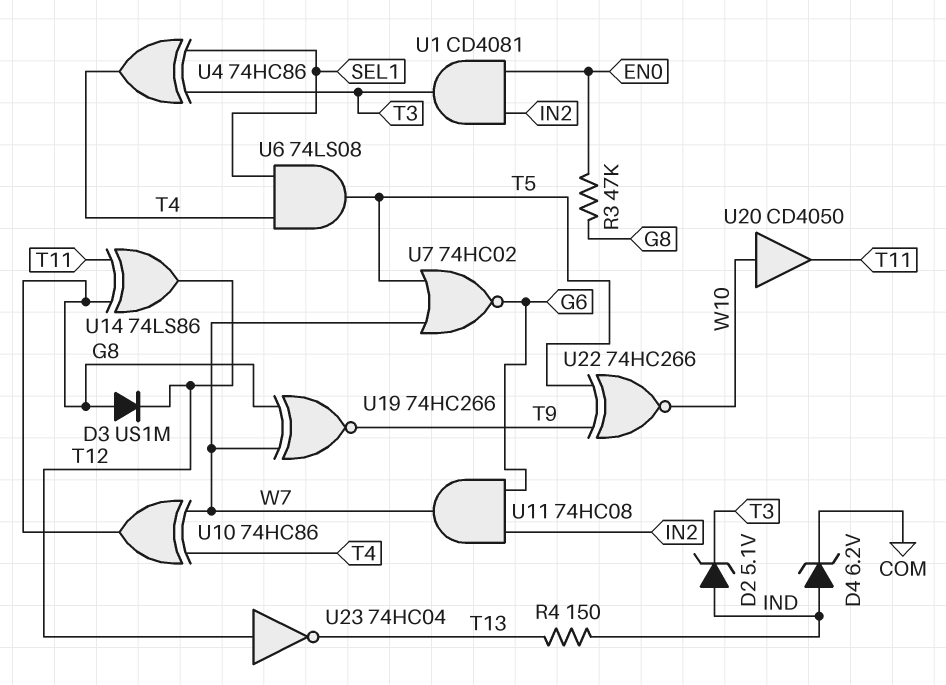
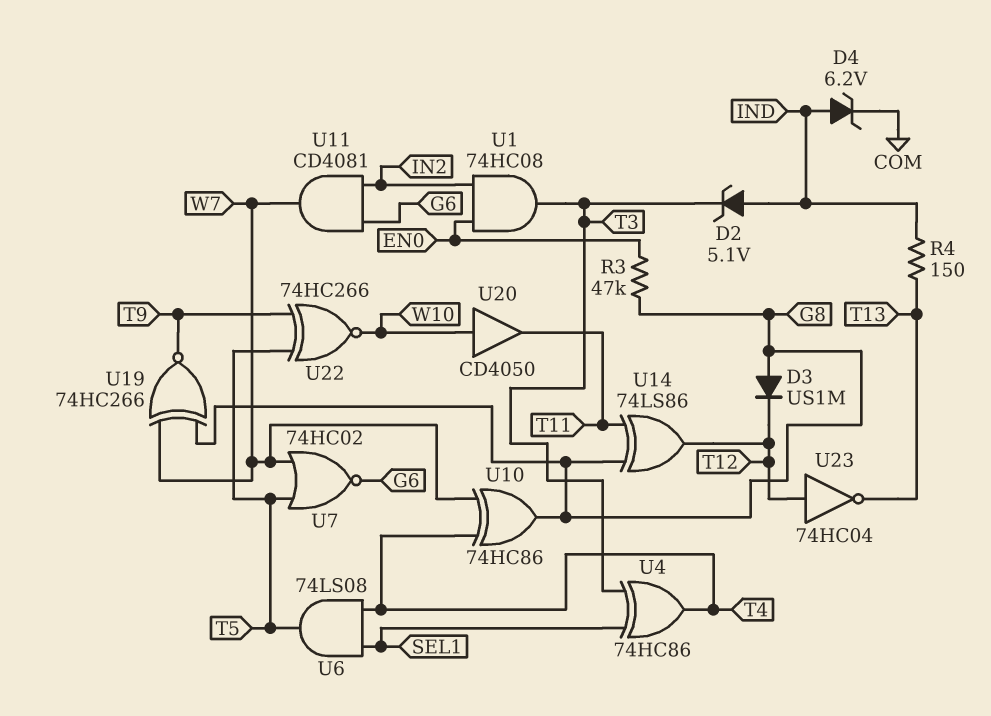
U1: AND CD4081 (in EN0, in IN2, out T3) -> AND 74HC08 (in EN0, in IN2, out T3)
U11: AND 74HC08 (in G6, in IN2, out W7) -> AND CD4081 (in G6, in IN2, out W7)

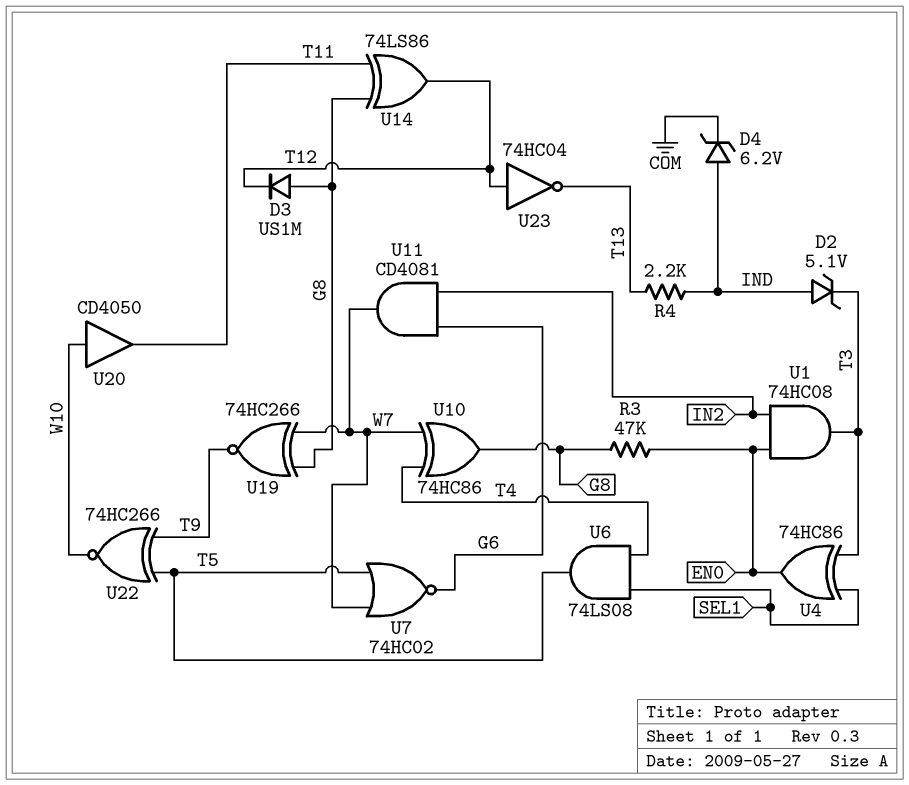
R4: 150 (IND, T13) -> 2.2k (IND, T13)
U4: XOR 74HC86 (in SEL1, in T3, out T4) -> XOR 74HC86 (in SEL1, in T3, out EN0)

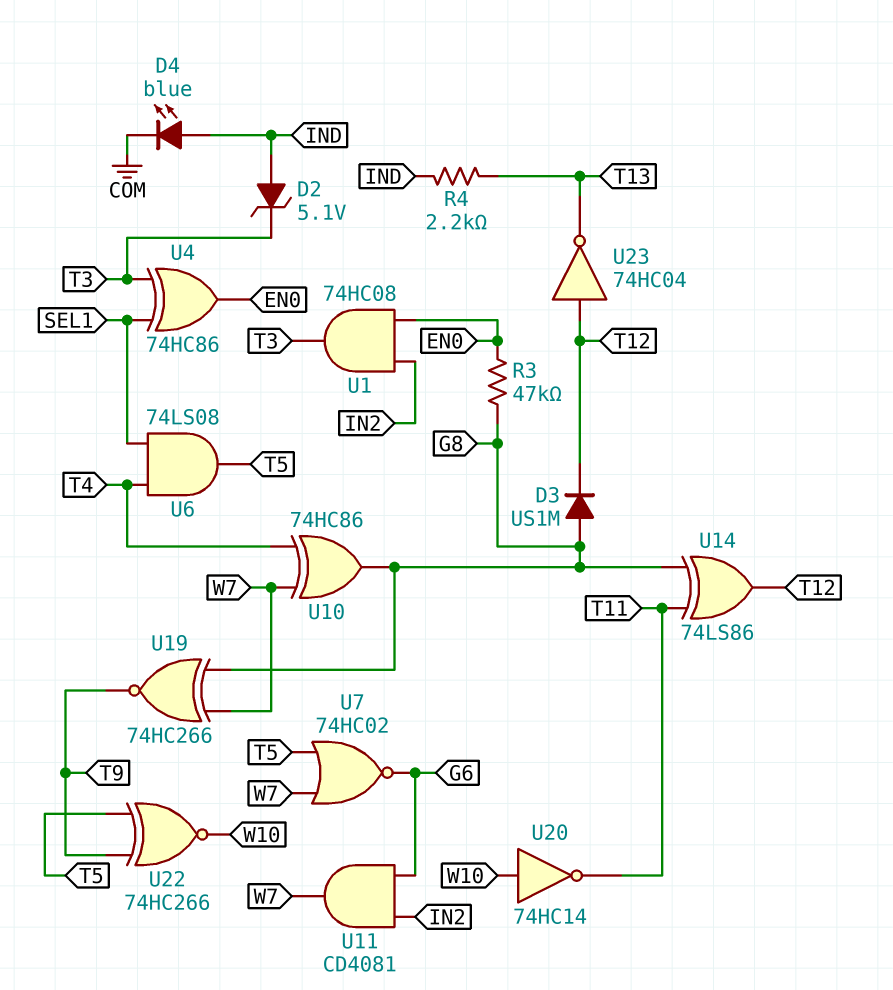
D4: zener 6.2V (A IND, K COM) -> LED blue (A IND, K COM)
U20: buffer CD4050 (in W10, out T11) -> NOT 74HC14 (in W10, out T11)

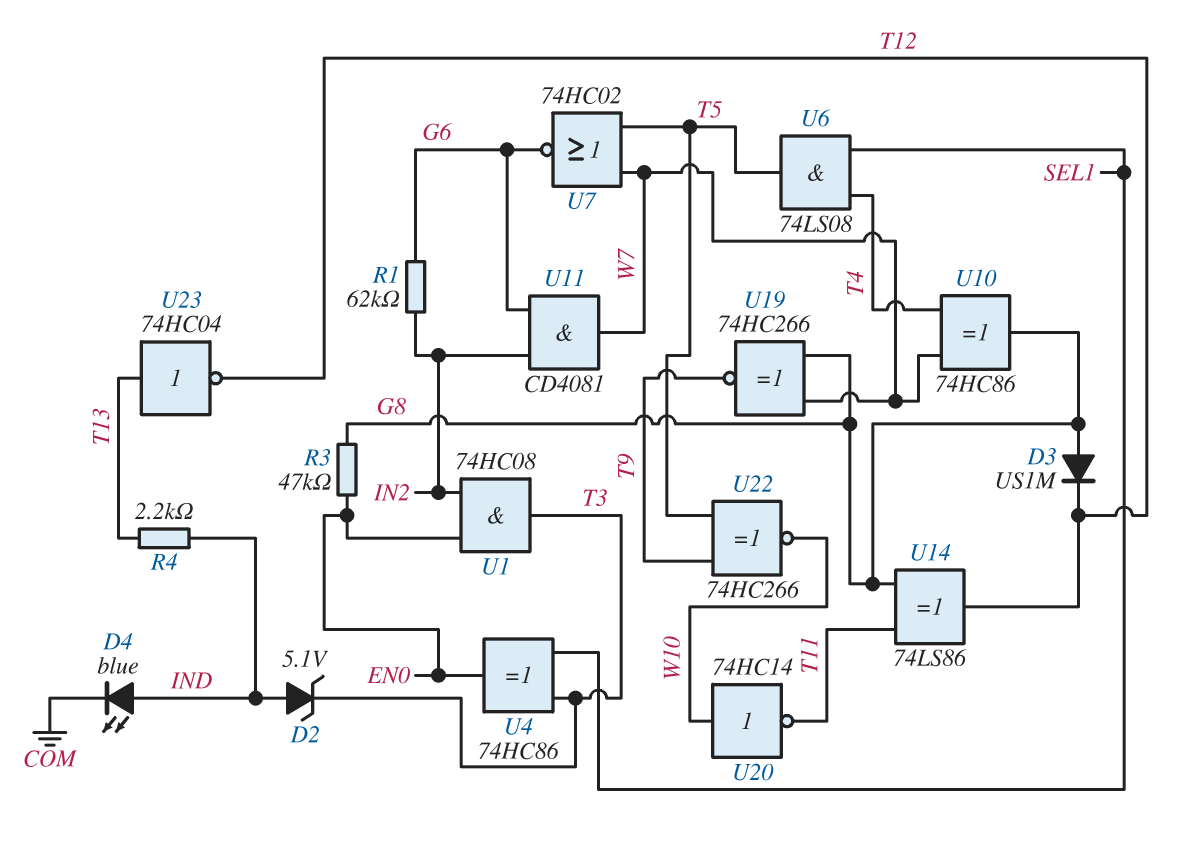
R1: none -> 62k (G6, IN2)
U23: NOT 74HC04 (in T12, out T13) -> NOT 74HC04 (in T13, out T12)

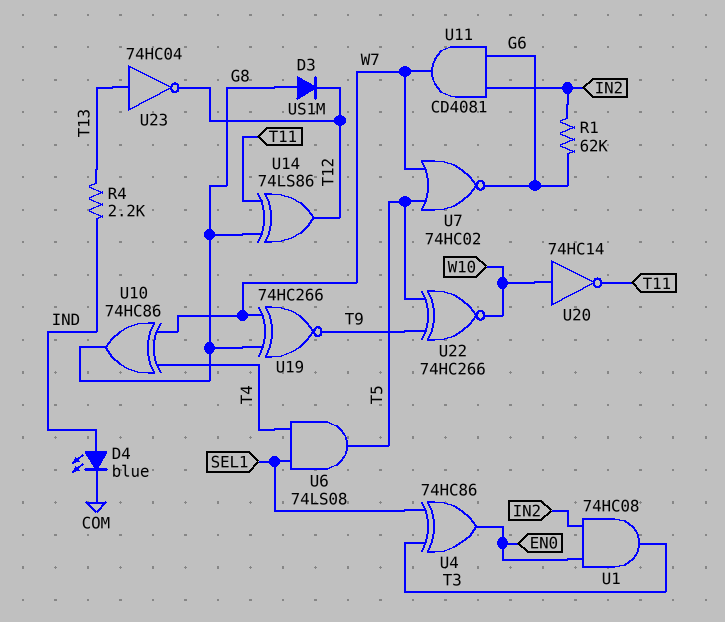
D2: zener 5.1V (A IND, K T3) -> none
R3: 47k (EN0, G8) -> none

